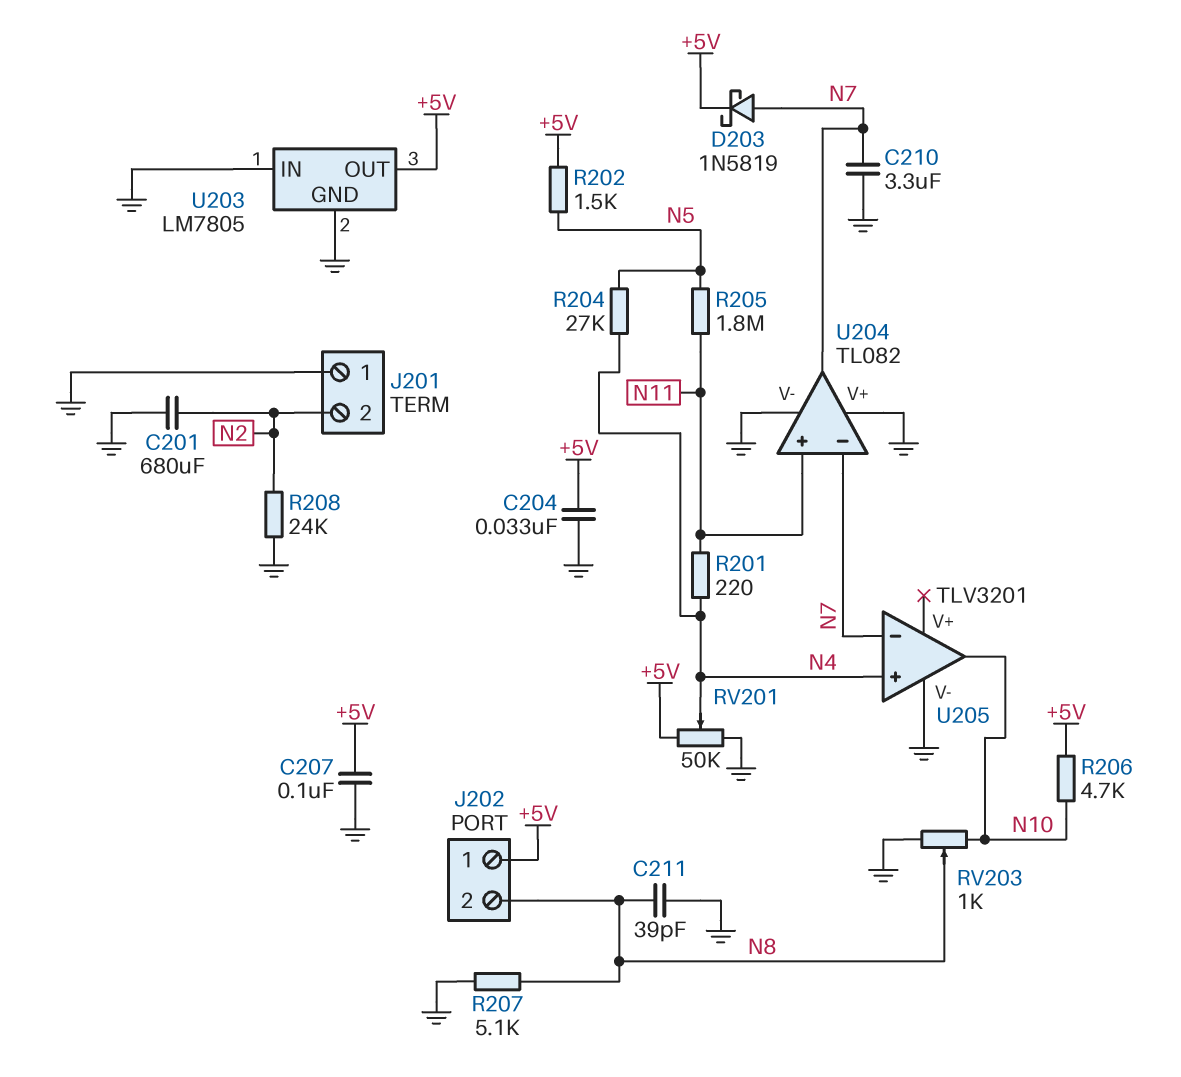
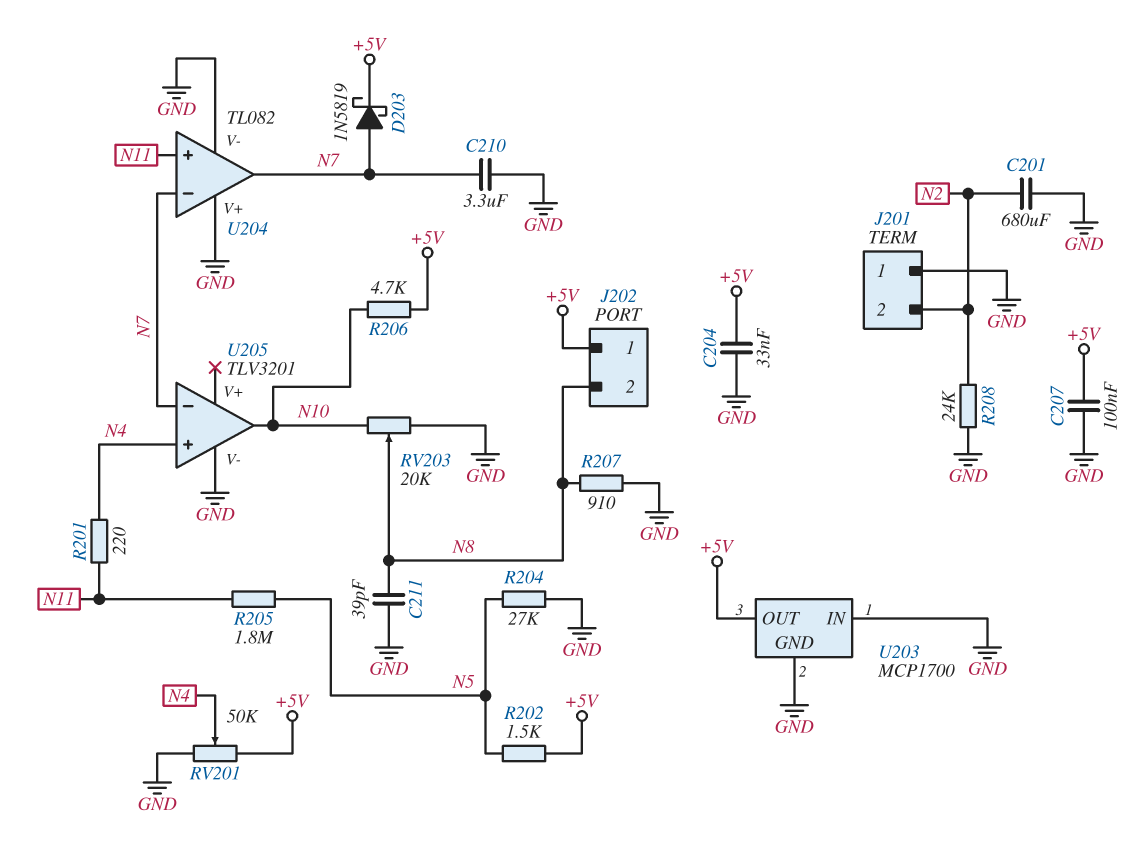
R204: 27k (N4, N5) -> 27k (GND, N5)
R207: 5.1k (GND, N8) -> 910 (GND, N8)
RV203: 1k (GND, N10, wiper N8) -> 20k (GND, N10, wiper N8)
U203: LM7805 -> MCP1700

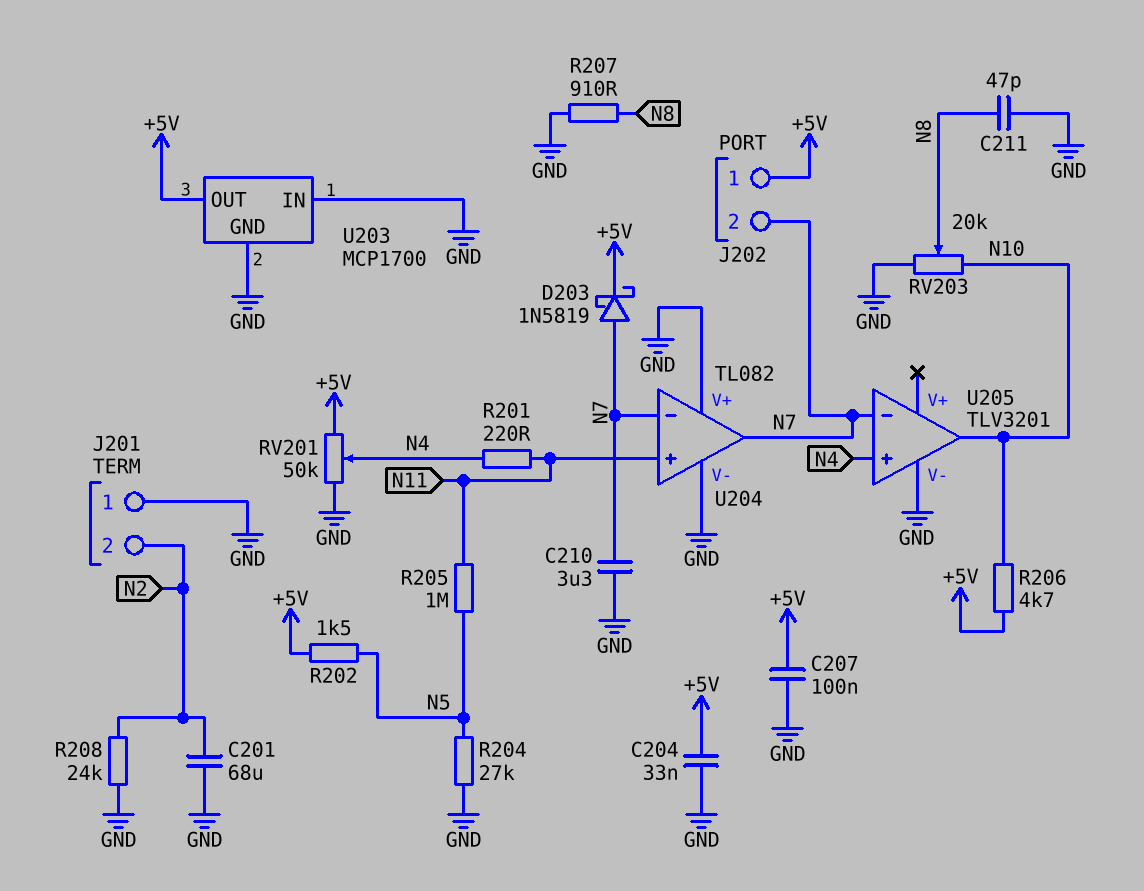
C201: 680uF (GND, N2) -> 68uF (GND, N2)
C211: 39pF (GND, N8) -> 47pF (GND, N8)
J202 pin 2: N8 -> N7
R205: 1.8M (N5, N11) -> 1M (N5, N11)

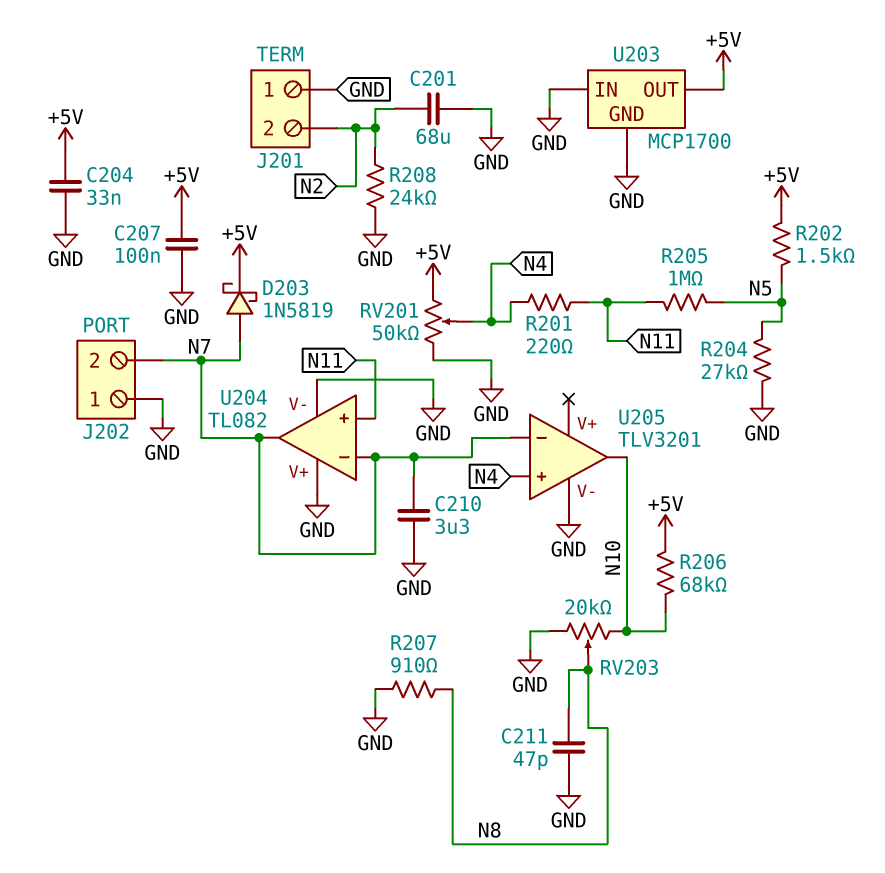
J202 pin 1: +5V -> GND
R206: 4.7k (+5V, N10) -> 68k (+5V, N10)

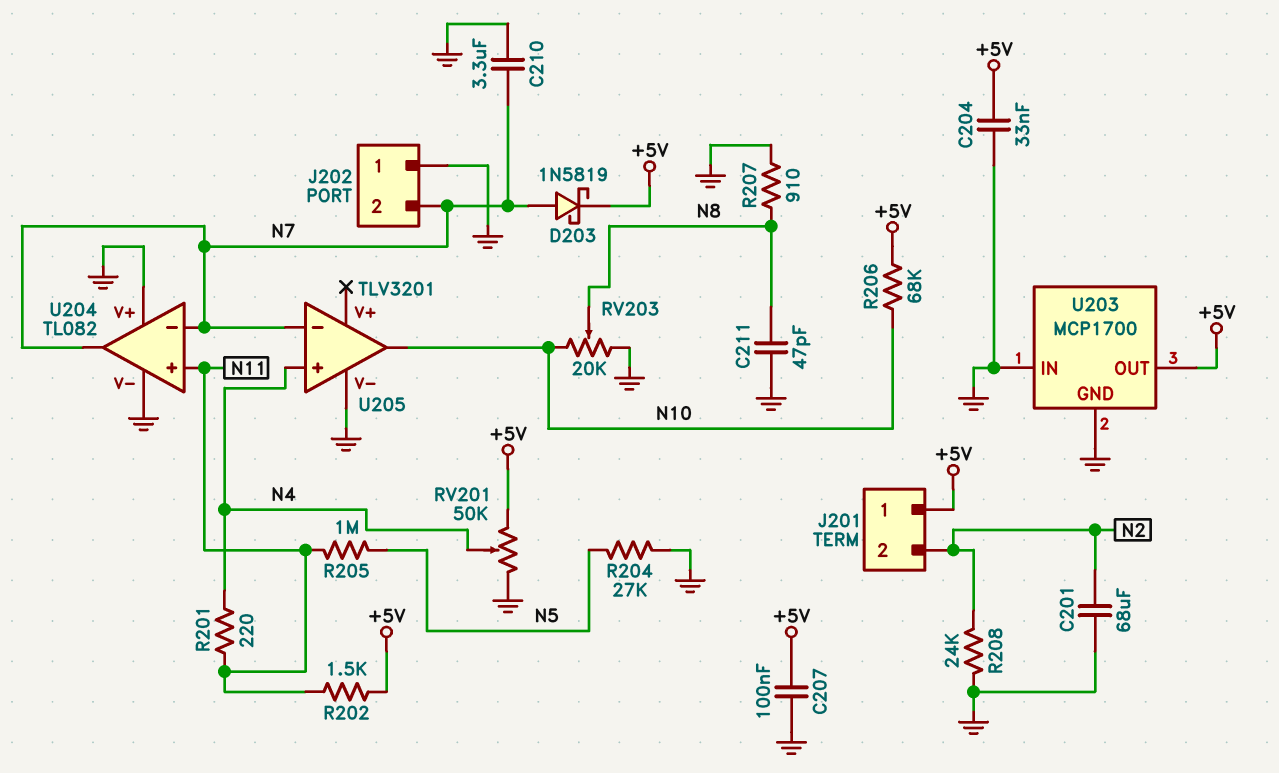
J201 pin 1: GND -> +5V
R202: 1.5k (+5V, N5) -> 1.5k (+5V, N11)

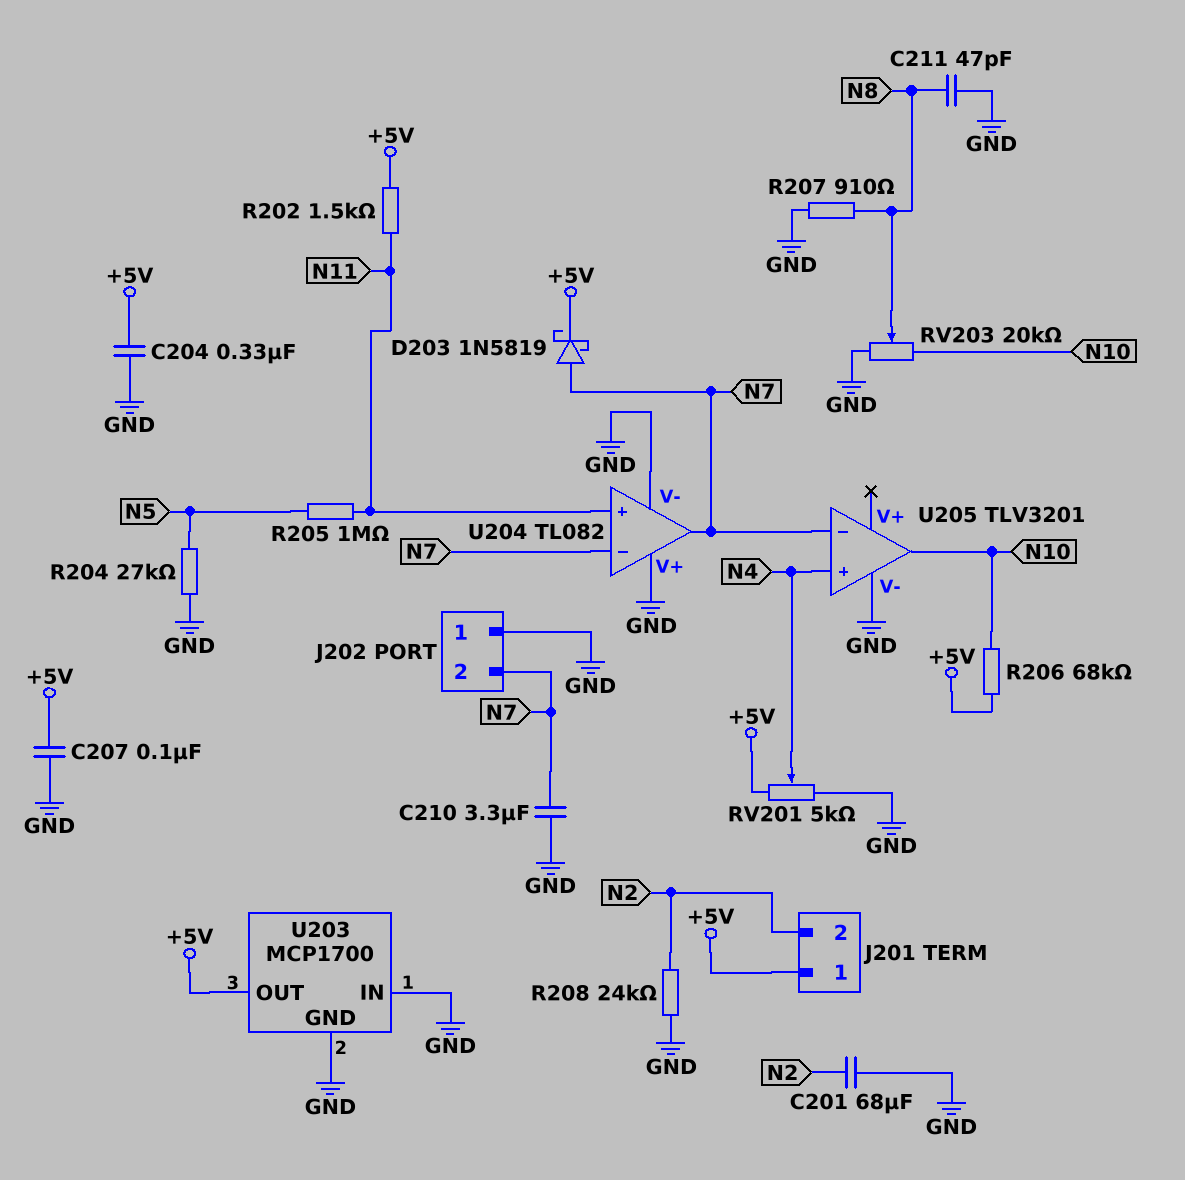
C204: 33nF (+5V, GND) -> 330nF (+5V, GND)
R201: 220 (N4, N11) -> none
RV201: 50k (+5V, GND, wiper N4) -> 5k (+5V, GND, wiper N4)

